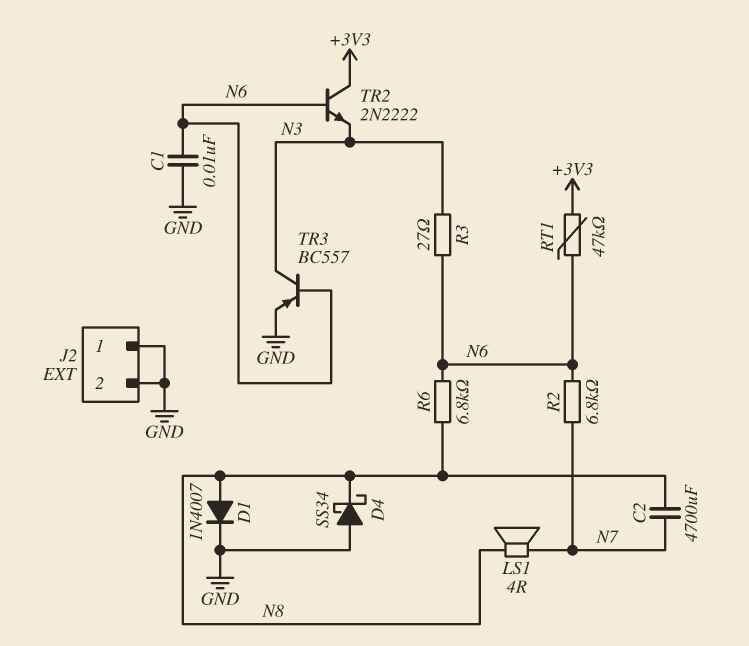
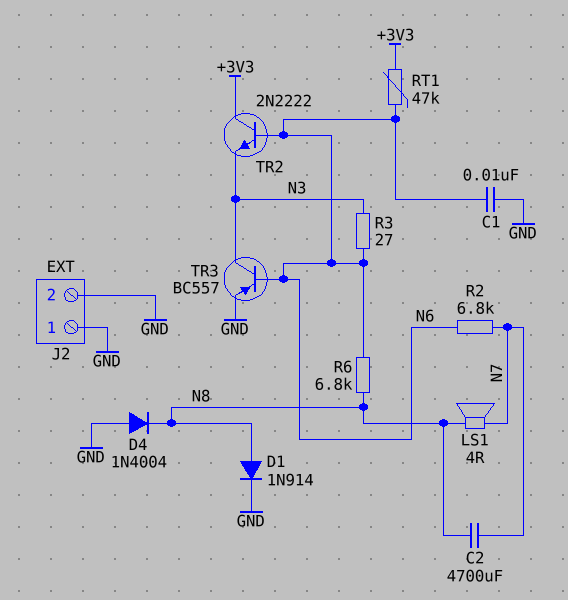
D1: diode 1N4007 (A N8, K GND) -> diode 1N914 (A N8, K GND)
D4: schottky SS34 (A GND, K N8) -> diode 1N4004 (A GND, K N8)

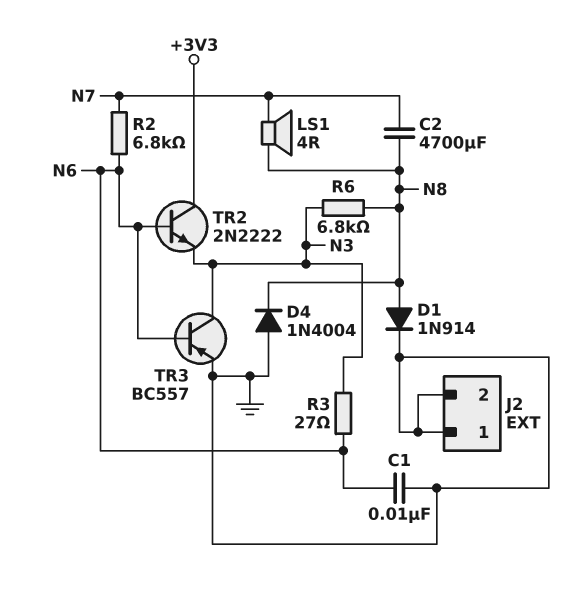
R6: 6.8k (N6, N8) -> 6.8k (N3, N8)
RT1: 47k (+3V3, N6) -> none

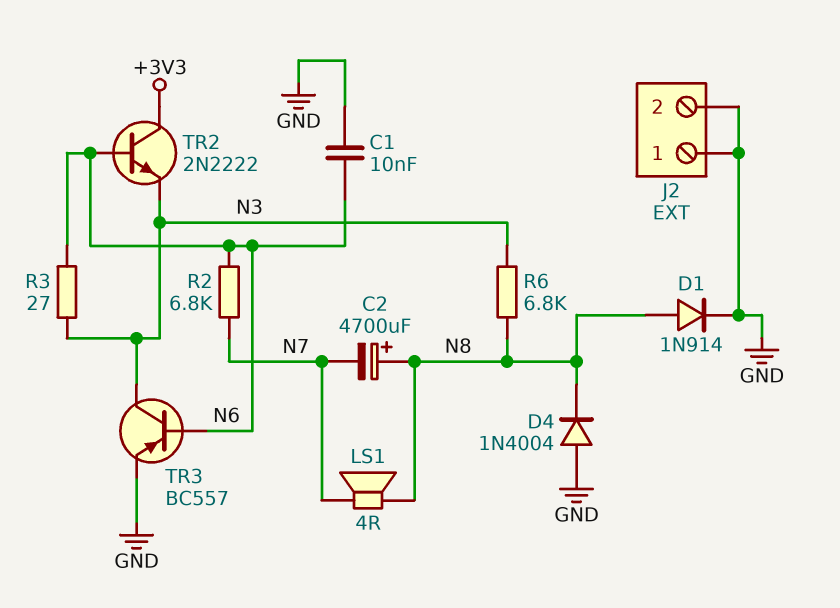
C2: 4700uF (N7, N8) -> 4700uF (plus N8, minus N7)

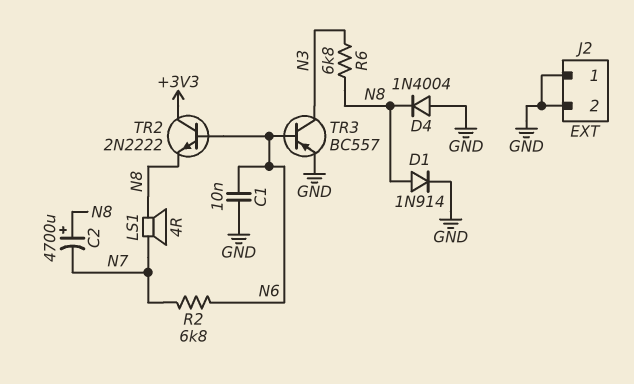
R3: 27 (N3, N6) -> none
TR2: NPN 2N2222 (B N6, C +3V3, E N3) -> NPN 2N2222 (B N6, C +3V3, E N8)

